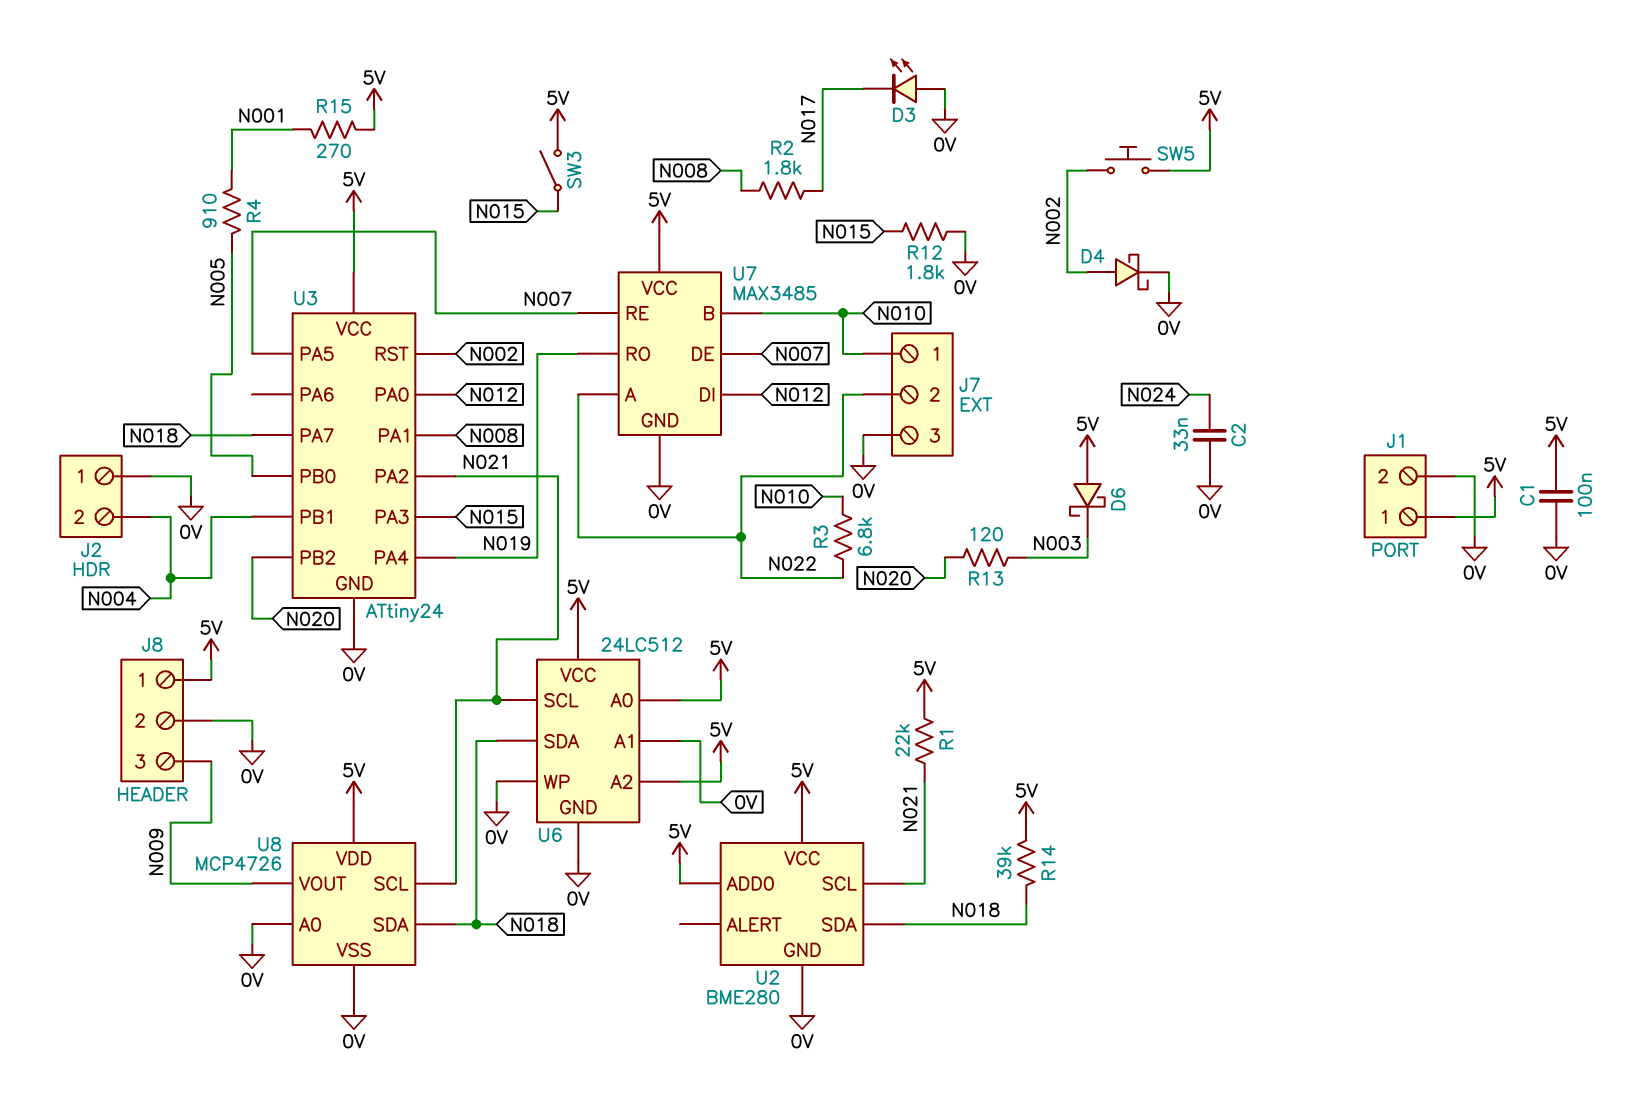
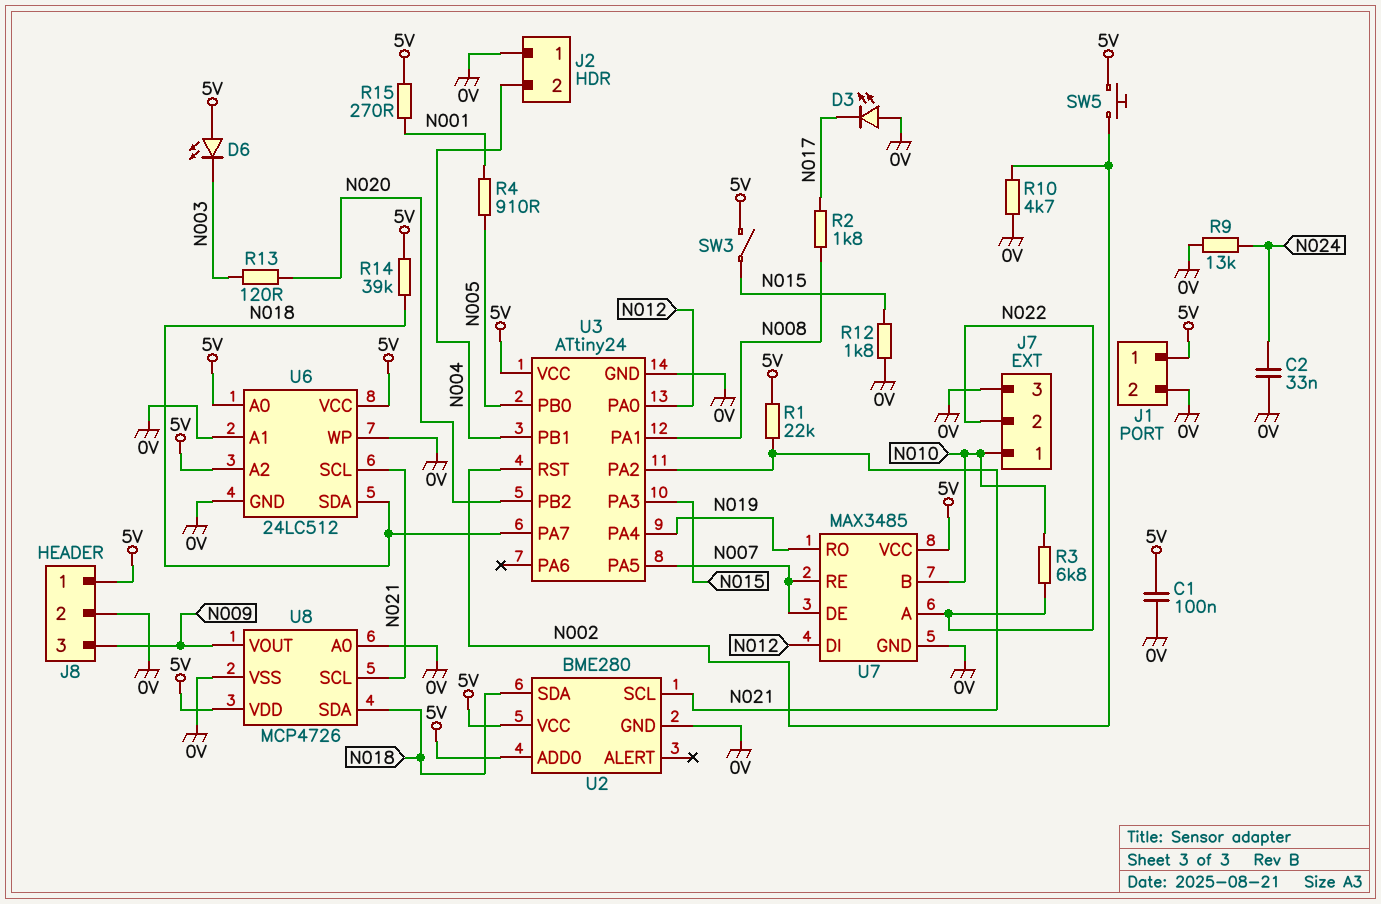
D4: schottky (A N002, K 0V) -> none
D6: schottky (A 5V, K N003) -> LED (A 5V, K N003)
R9: none -> 13k (0V, N024)
R10: none -> 4.7k (0V, N002)

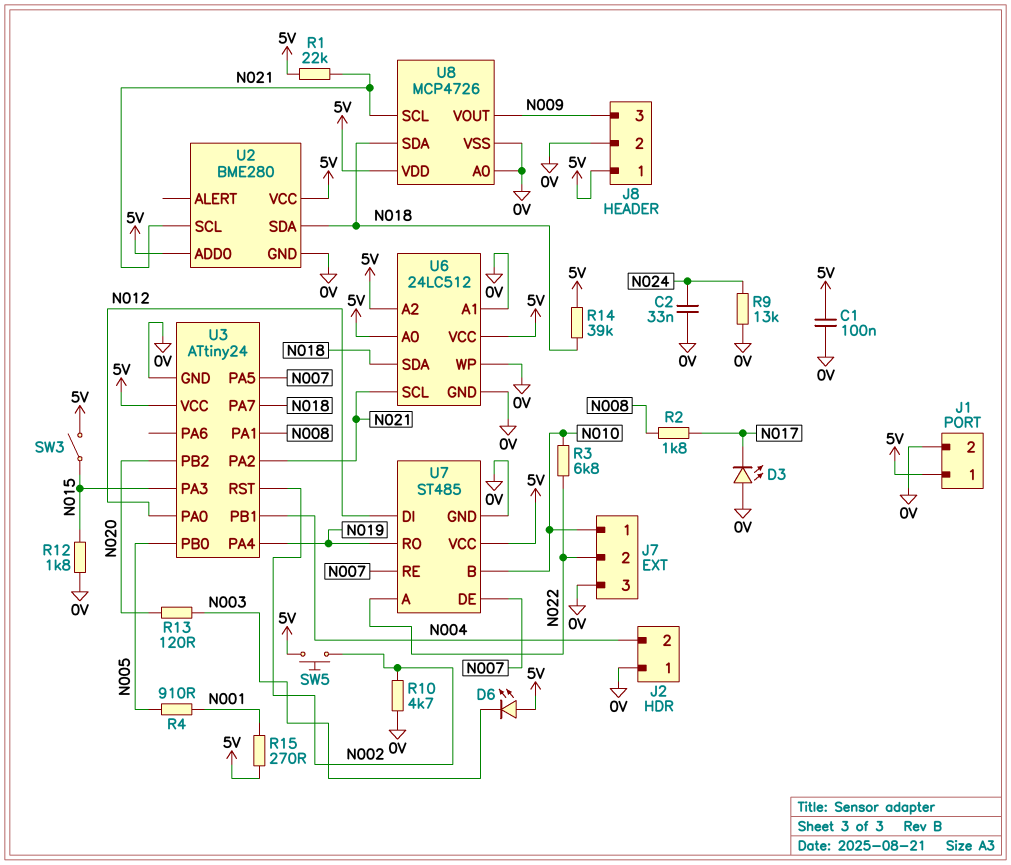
U7: MAX3485 -> ST485

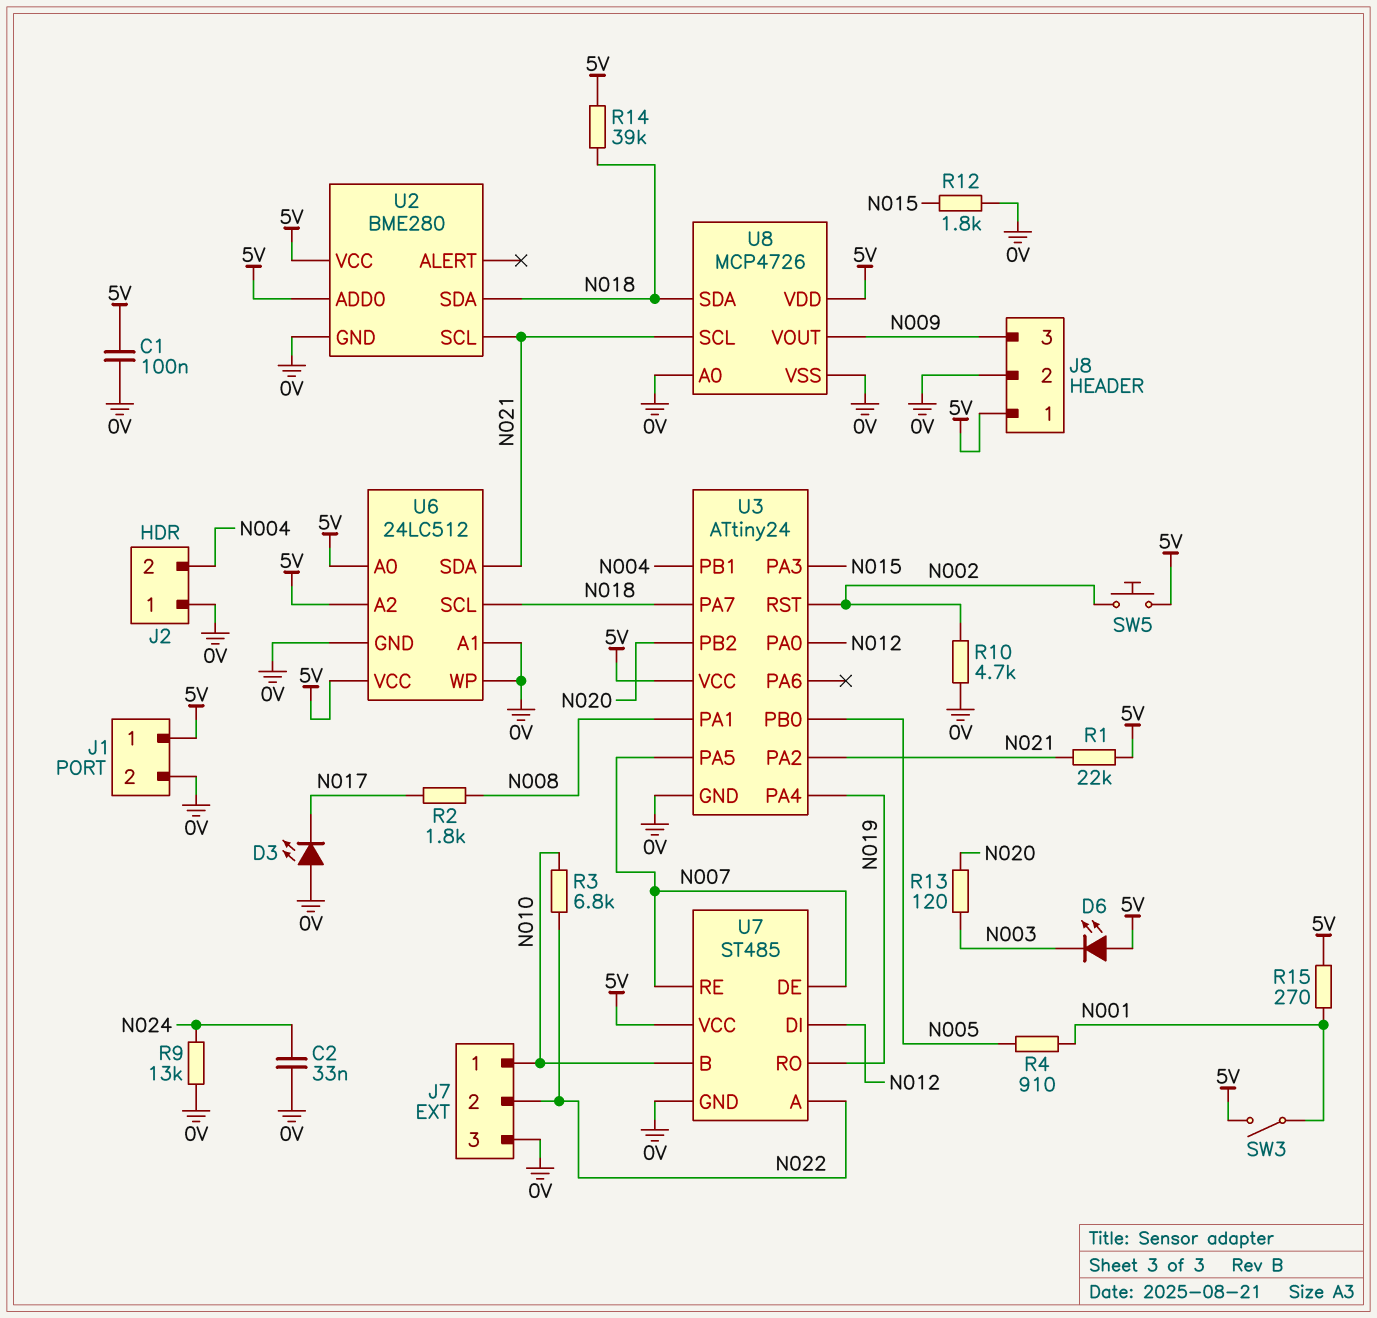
SW3: switch (5V, N015) -> switch (5V, N001)
U6 pin SCL: N021 -> N018
U6 pin SDA: N018 -> N021

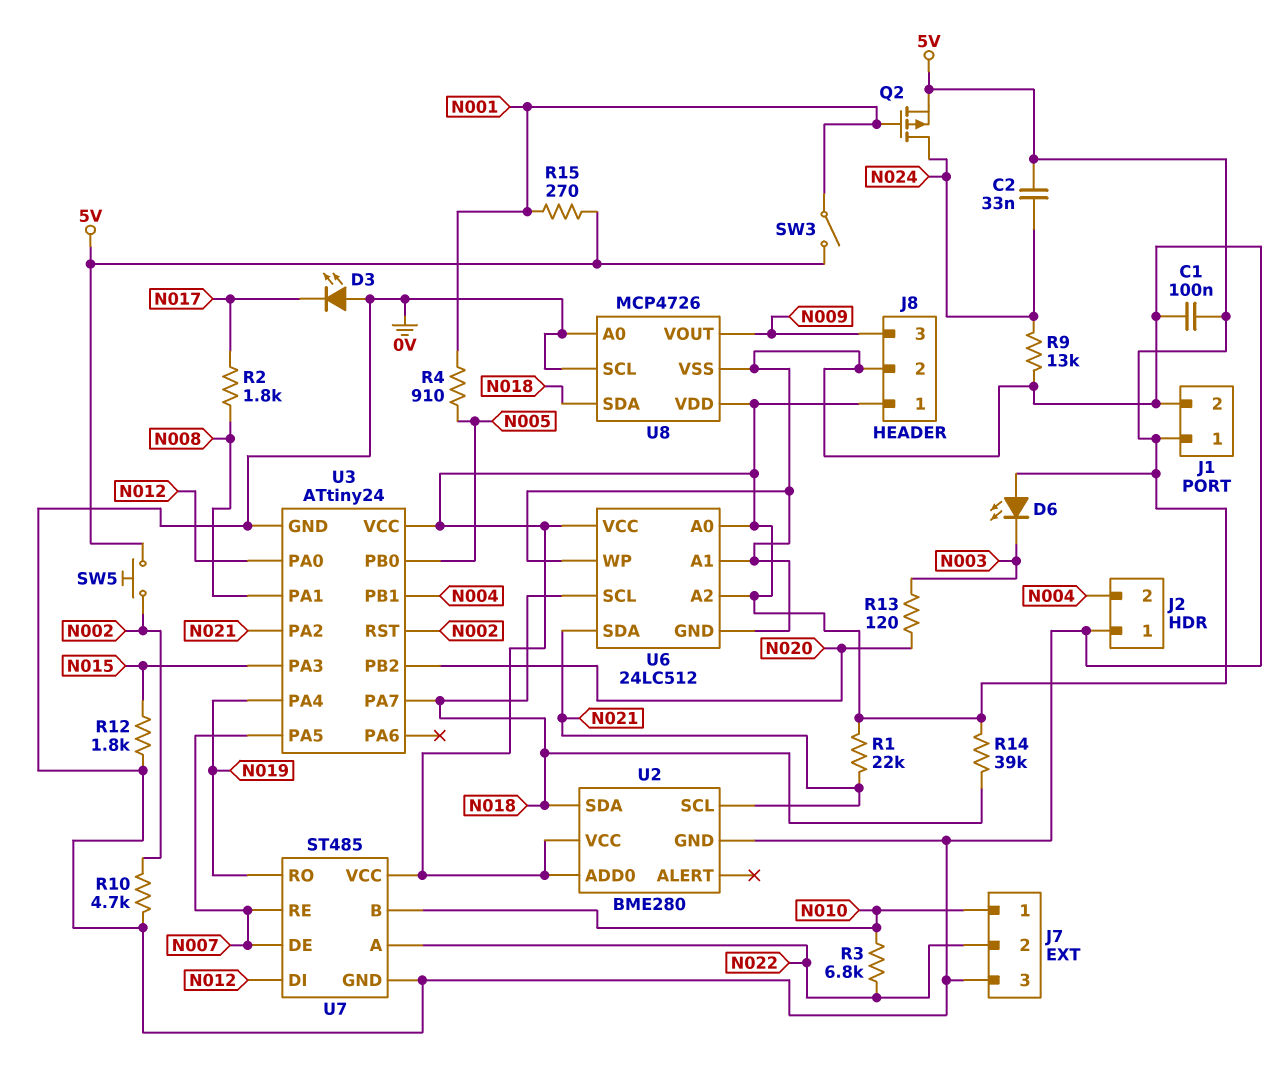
C2: 33nF (0V, N024) -> 33nF (5V, N024)
Q2: none -> PMOS (G N001, D N024, S 5V)
U8 pin SCL: N021 -> 0V

